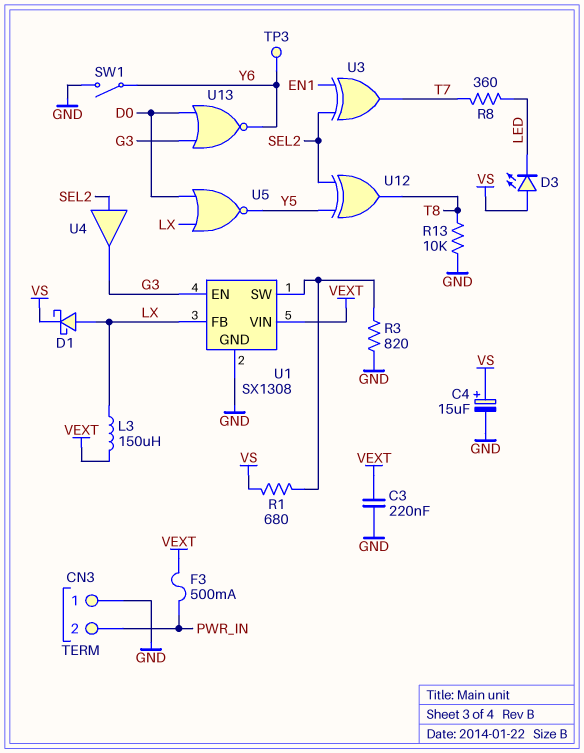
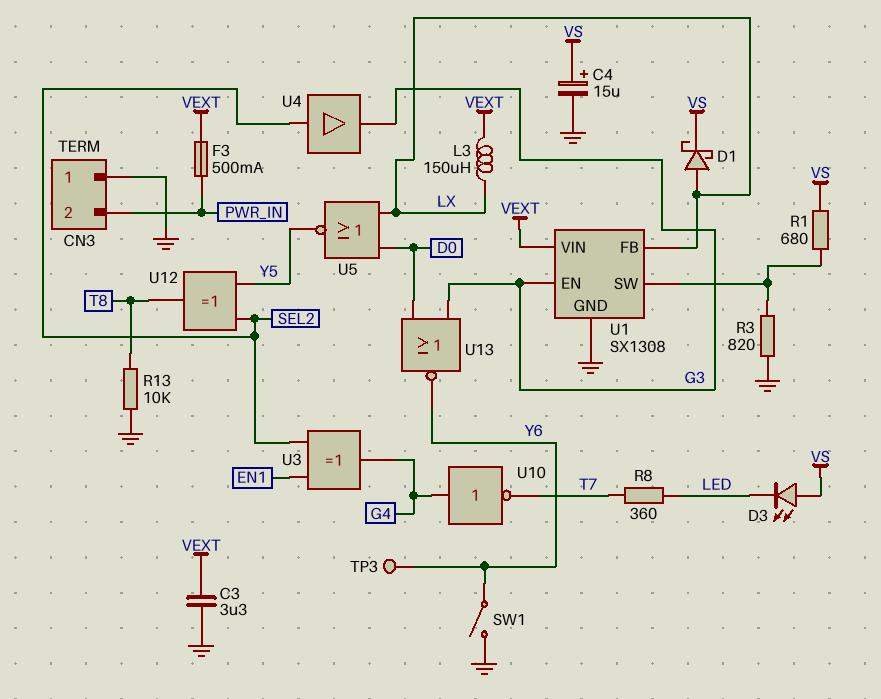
C3: 220nF (GND, VEXT) -> 3.3uF (GND, VEXT)
U3: XOR (in EN1, in SEL2, out T7) -> XOR (in EN1, in SEL2, out G4)
U10: none -> NOT (in G4, out T7)

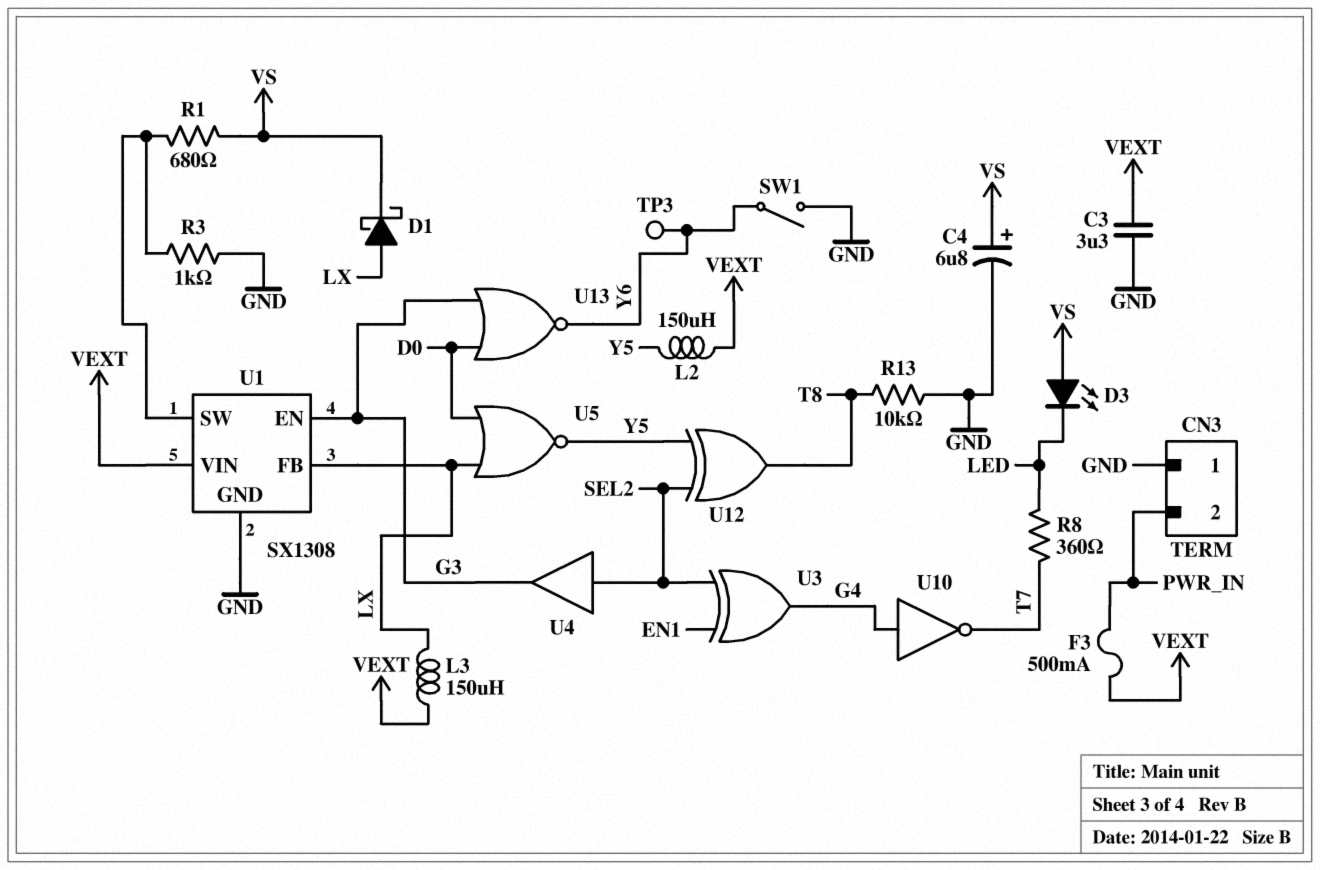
C4: 15uF (plus VS, minus GND) -> 6.8uF (plus VS, minus GND)
L2: none -> 150uH (VEXT, Y5)
R3: 820 (GND, U1/SW) -> 1k (GND, U1/SW)

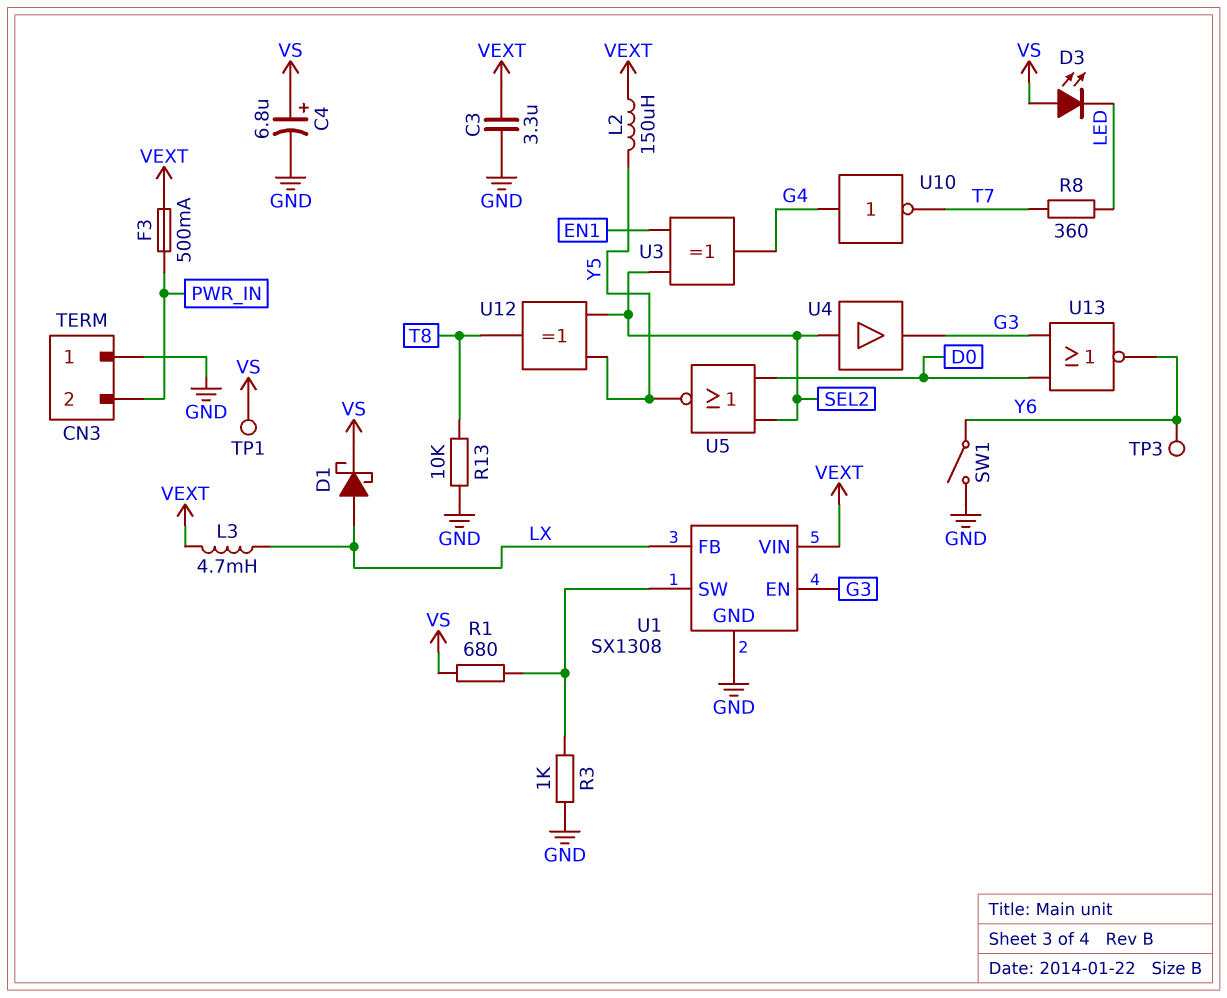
L3: 150uH (LX, VEXT) -> 4.7mH (LX, VEXT)
TP1: none -> test point (VS)
U5: NOR (in D0, in LX, out Y5) -> NOR (in D0, in SEL2, out Y5)

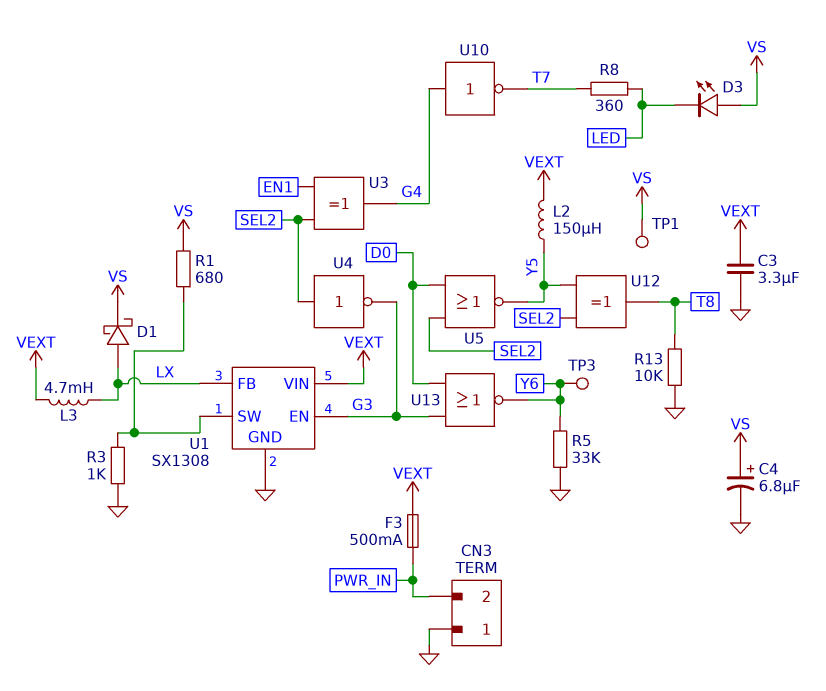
R5: none -> 33k (GND, Y6)
SW1: switch (GND, Y6) -> none
U4: buffer (in SEL2, out G3) -> NOT (in SEL2, out G3)

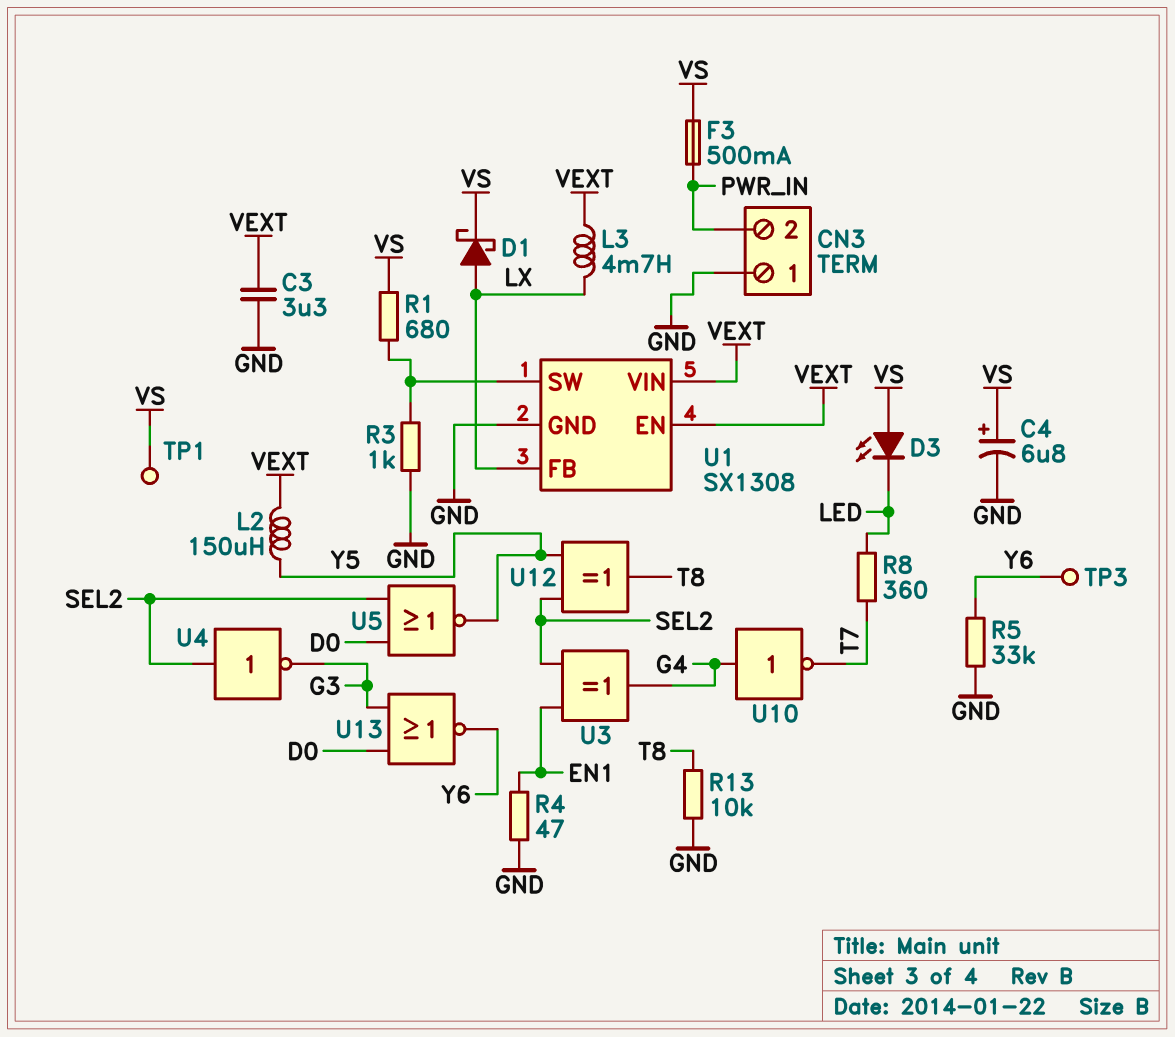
F3: 500mA (PWR_IN, VEXT) -> 500mA (PWR_IN, VS)
R4: none -> 47 (EN1, GND)
U1 pin EN: G3 -> VEXT

